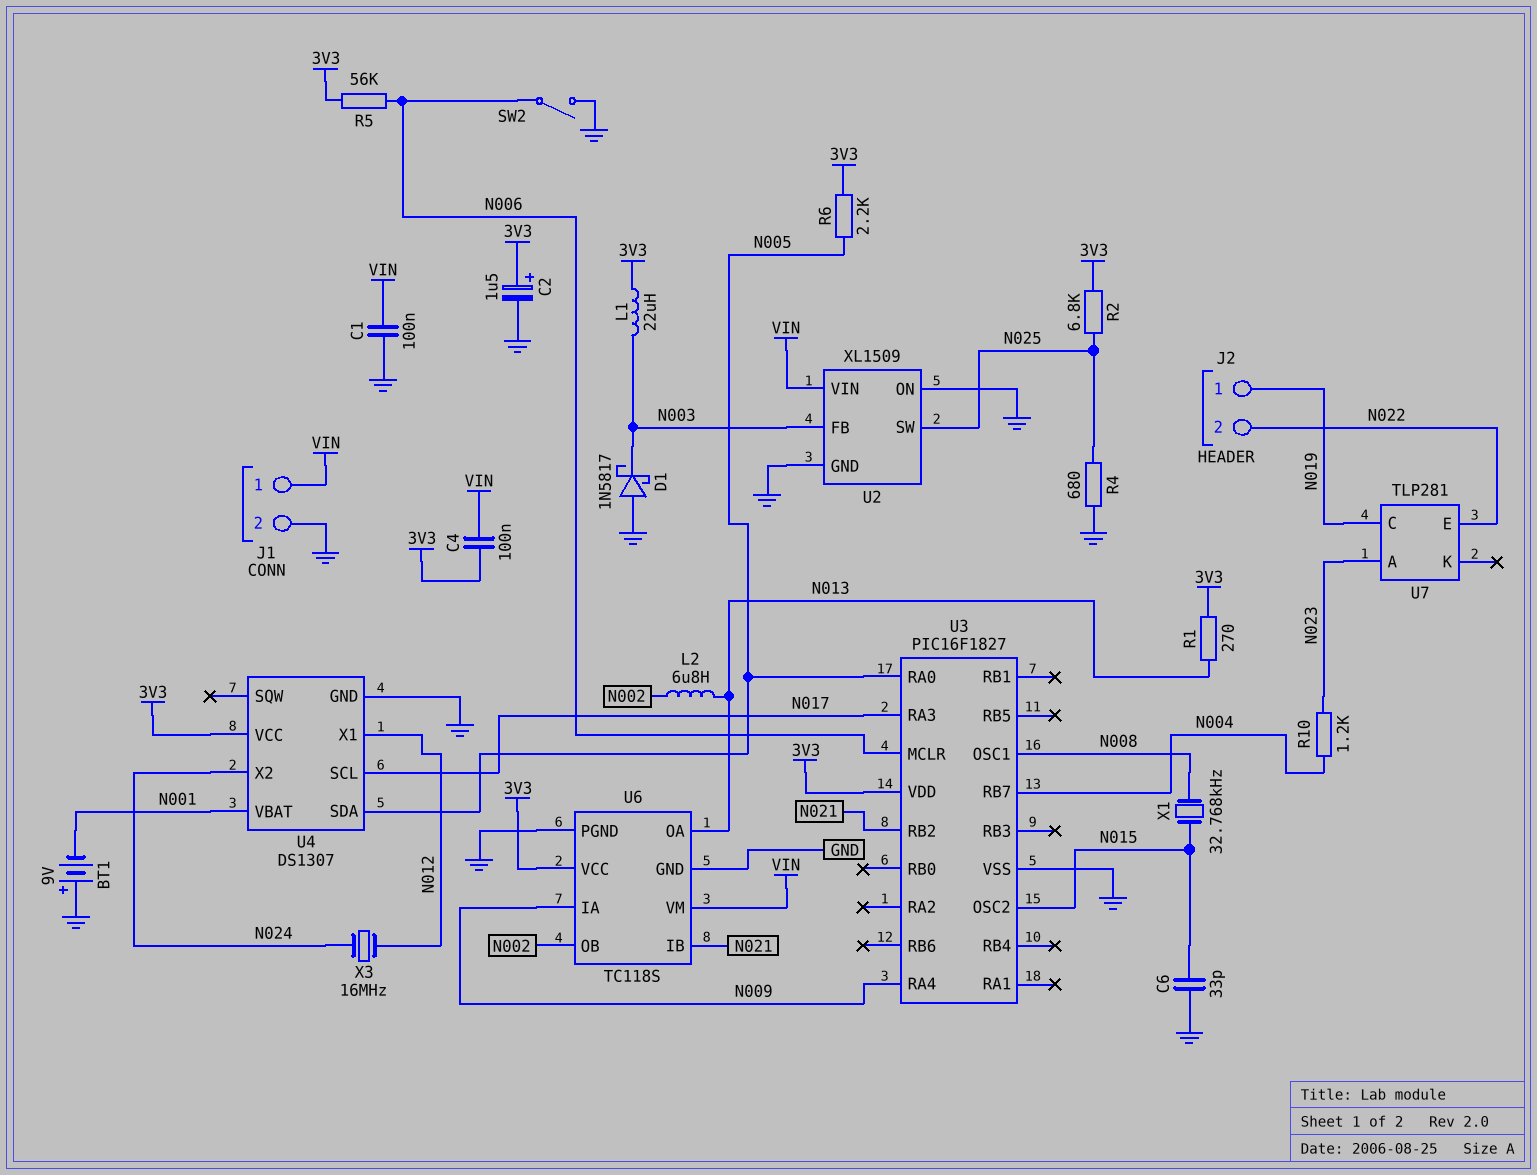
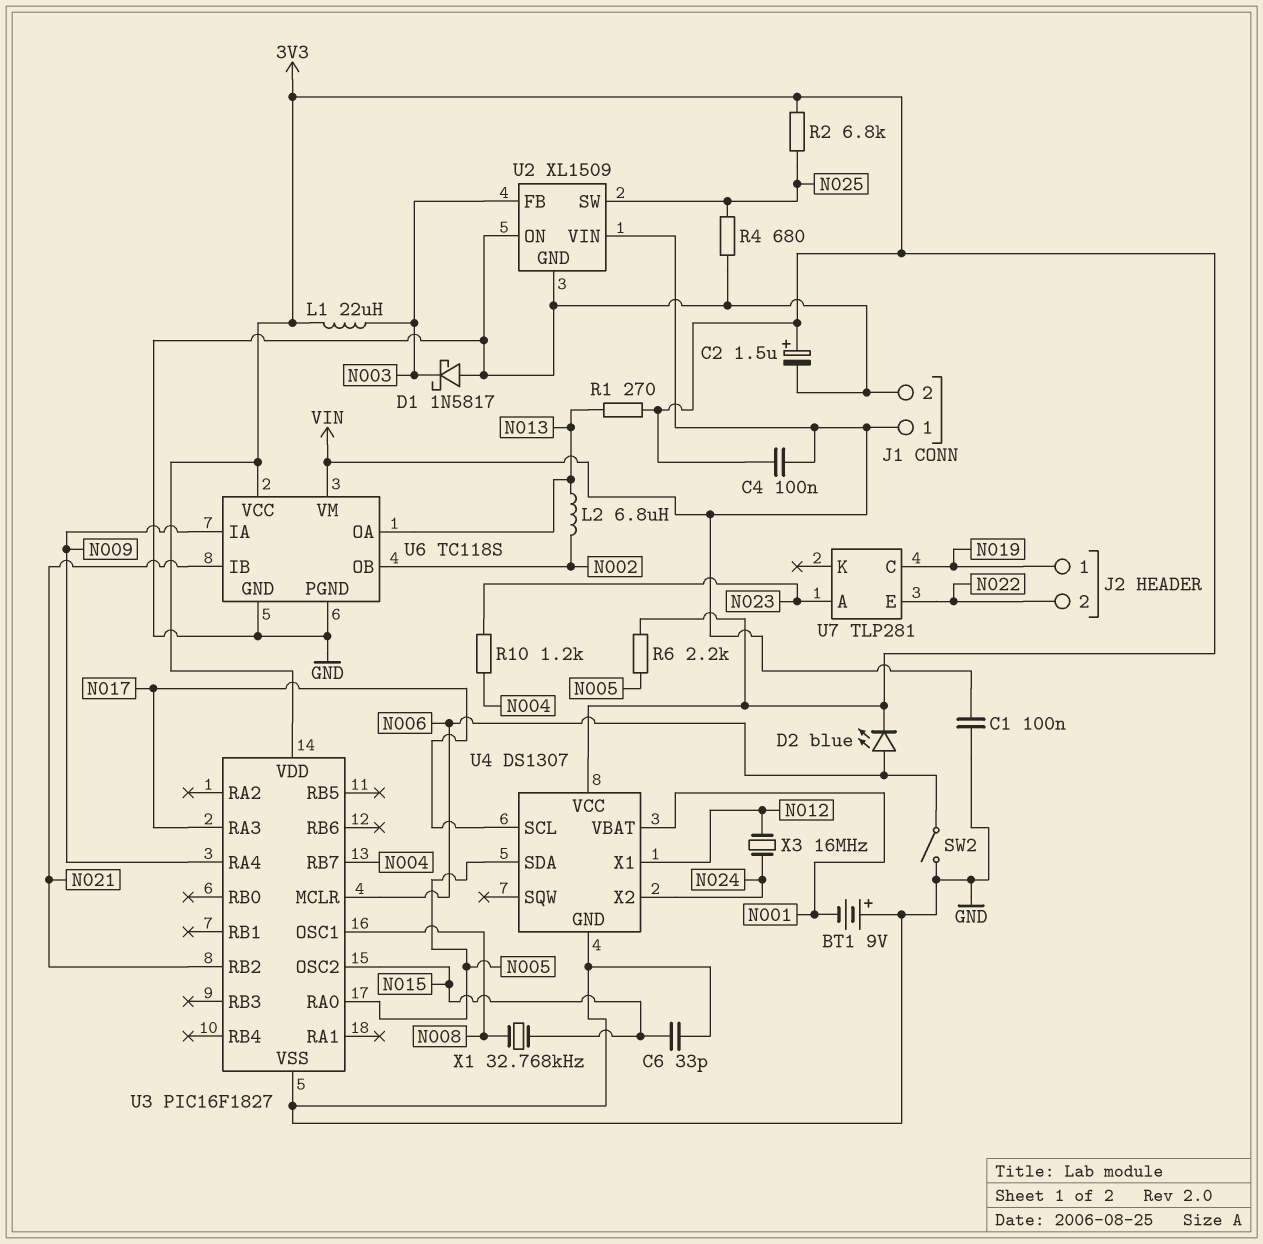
D2: none -> LED blue (A N006, K 3V3)
R5: 56k (3V3, N006) -> none

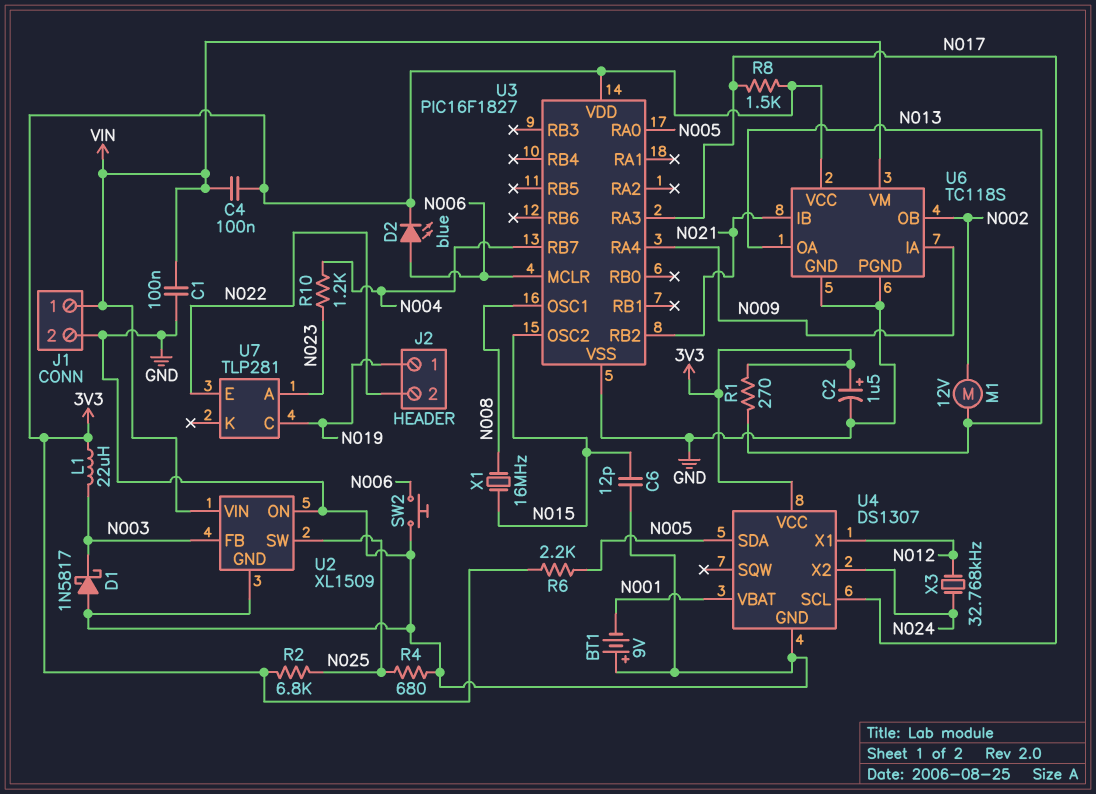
C6: 33pF (GND, N015) -> 12pF (GND, N015)
L2: 6.8uH (N002, N013) -> none
M1: none -> motor 12V (N002, N013)
R8: none -> 1.5k (3V3, N017)
SW2: switch (GND, N006) -> button (GND, N006)
X1: 32.768kHz (N008, N015) -> 16MHz (N008, N015)
X3: 16MHz (N012, N024) -> 32.768kHz (N012, N024)

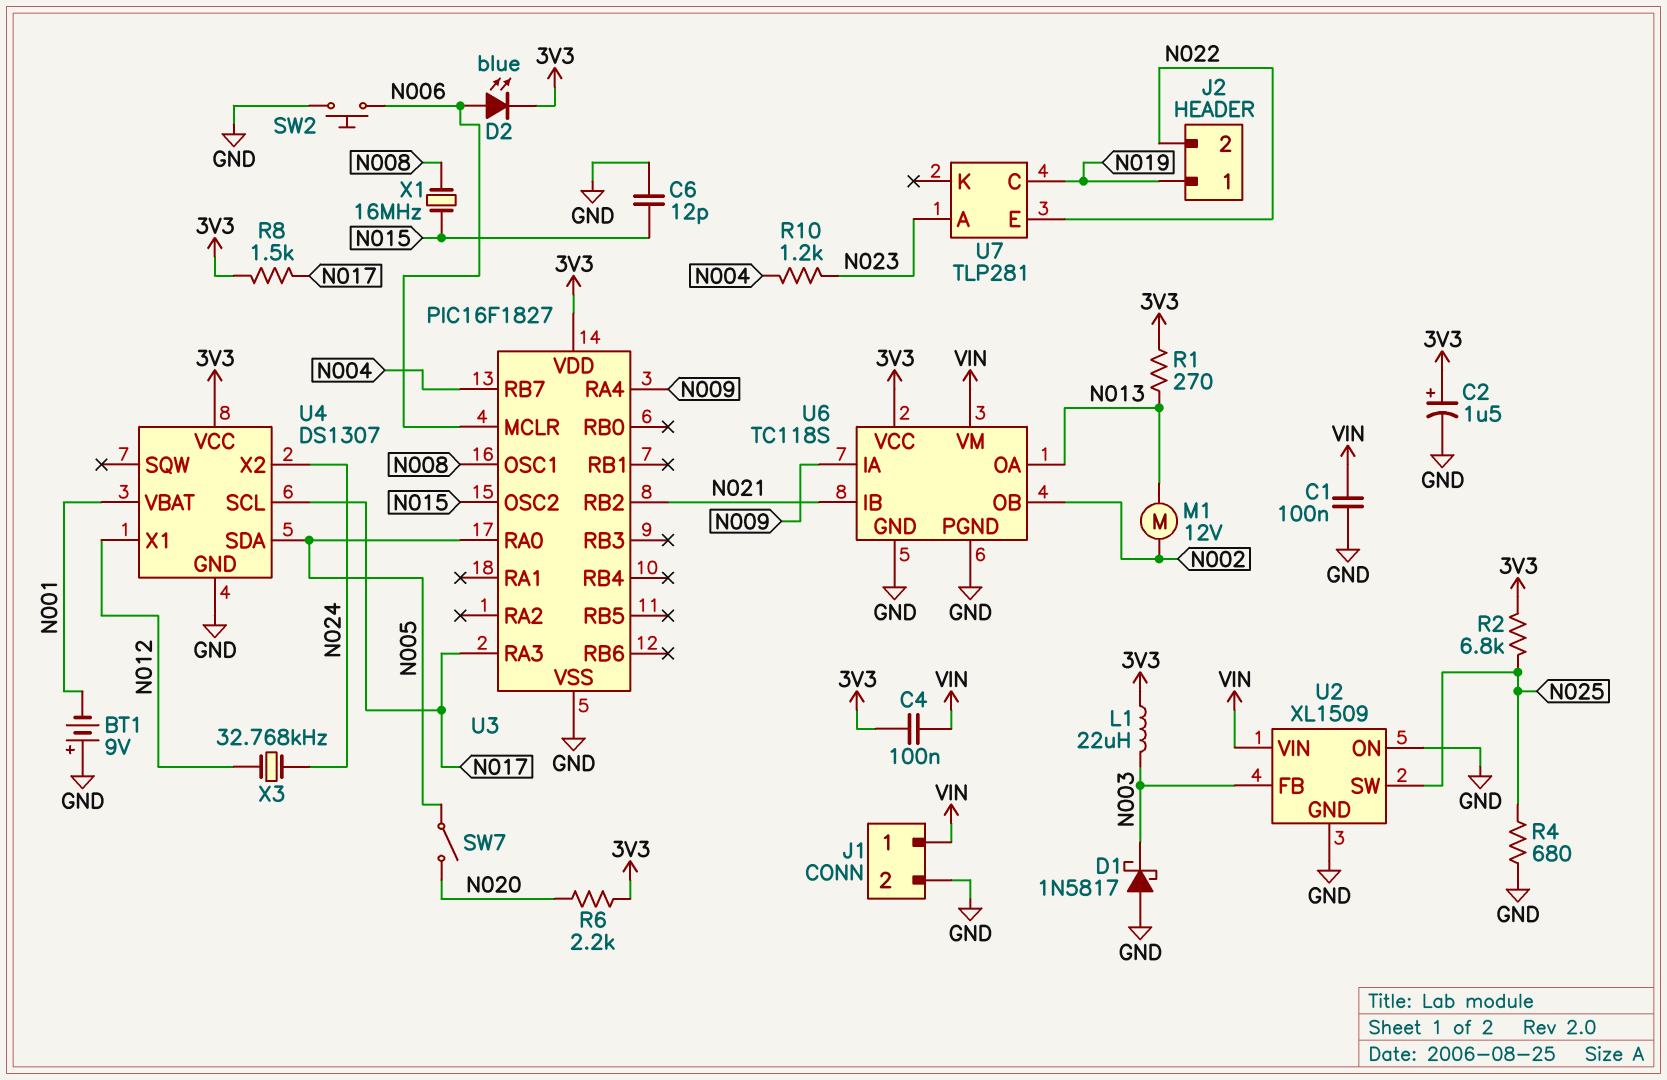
R6: 2.2k (3V3, N005) -> 2.2k (3V3, N020)
SW7: none -> switch (N005, N020)

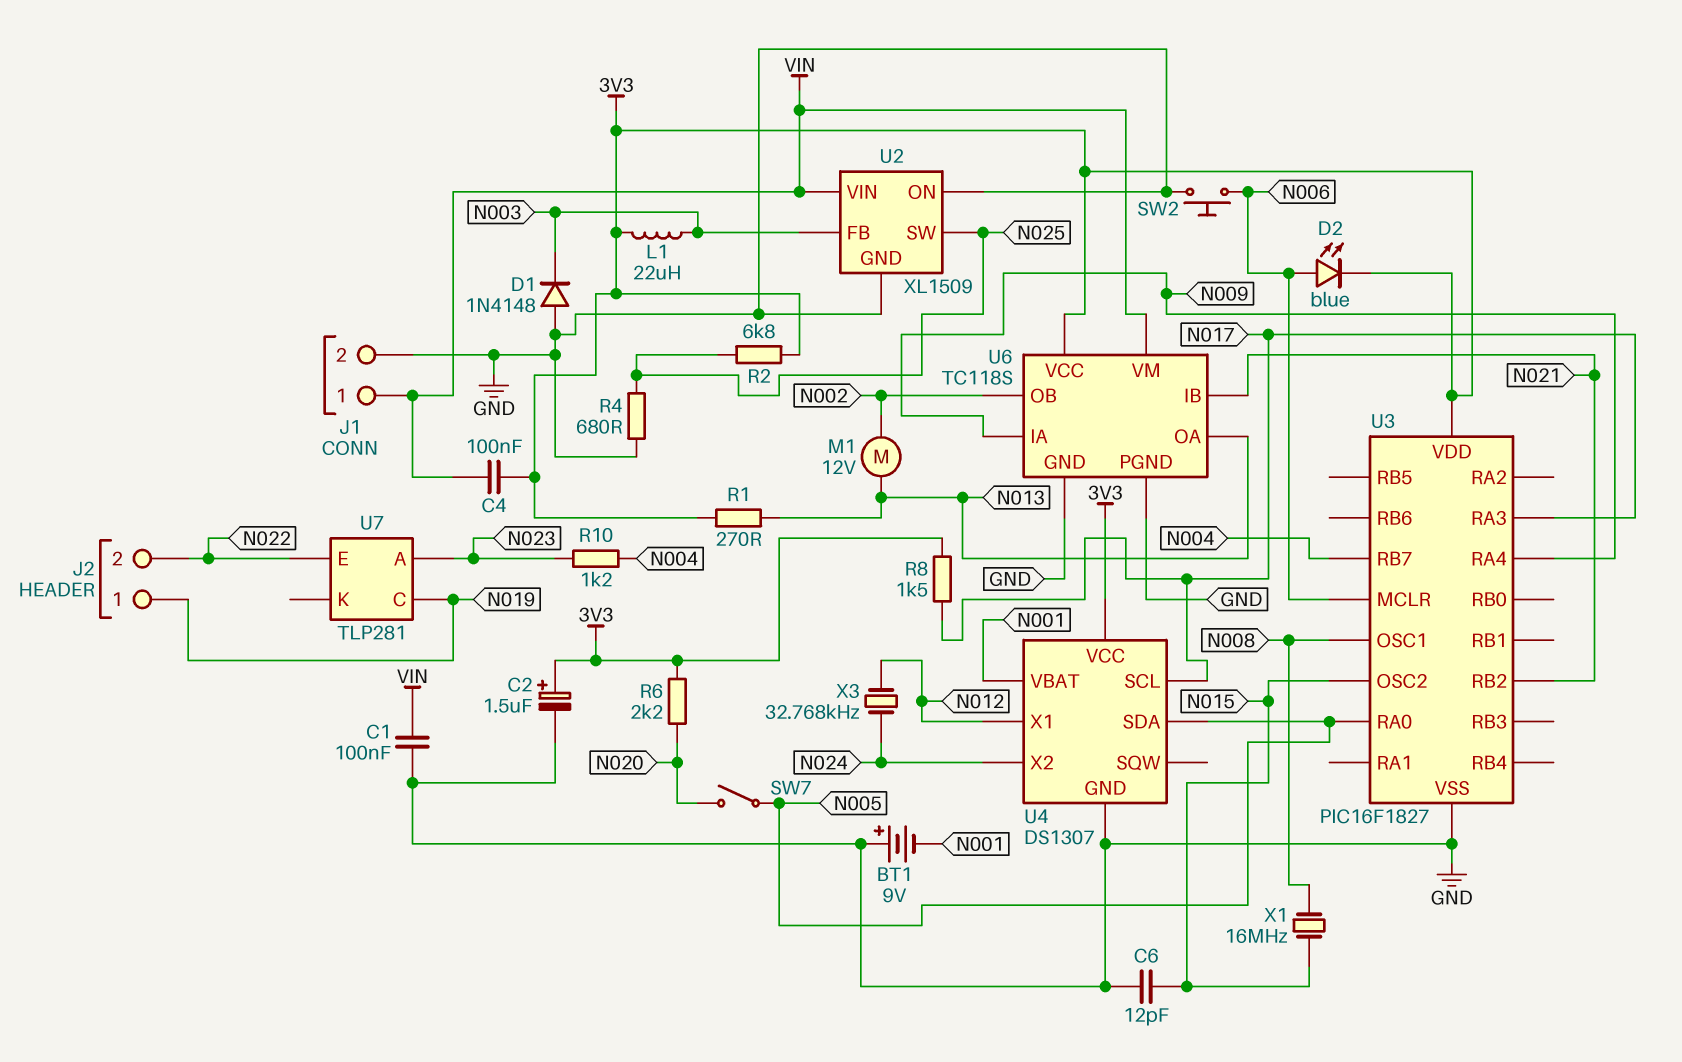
D1: schottky 1N5817 (A GND, K N003) -> diode 1N4148 (A GND, K N003)

